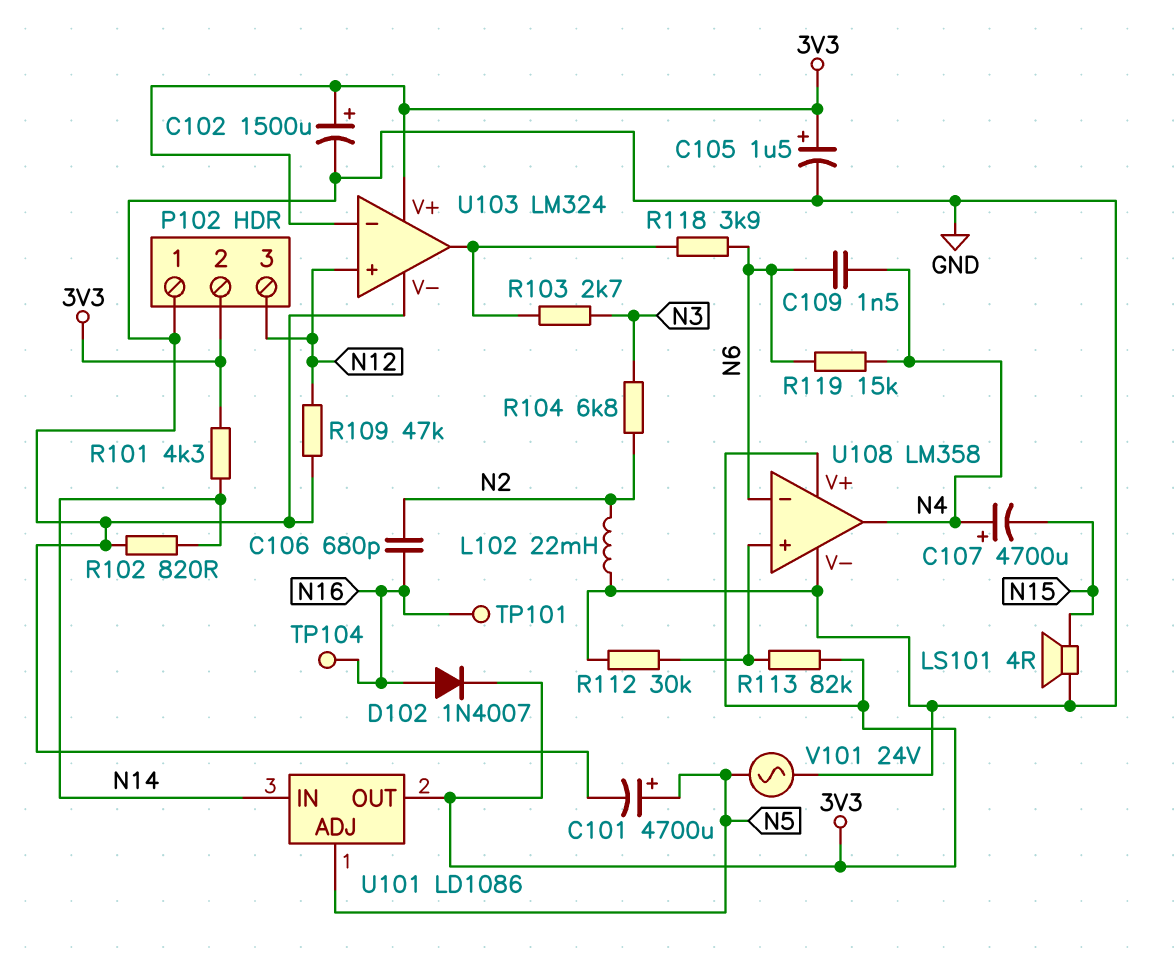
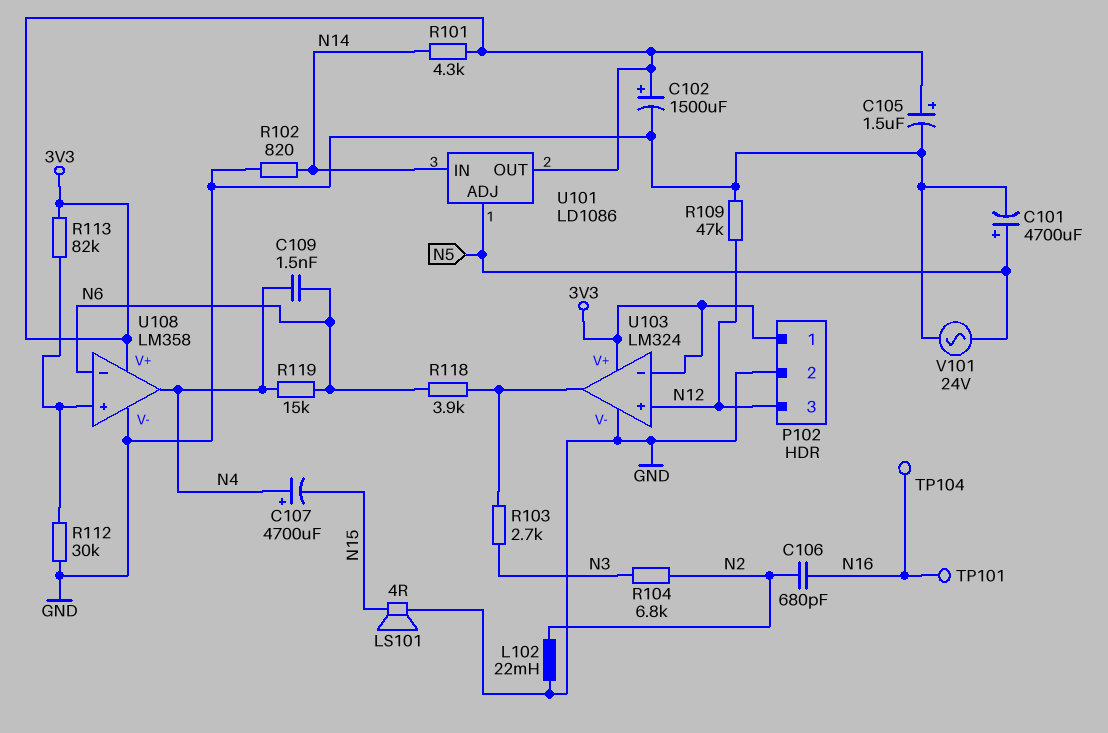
D102: diode 1N4007 (A N16, K 3V3) -> none
P102 pin 1: GND -> 3V3
P102 pin 2: 3V3 -> GND

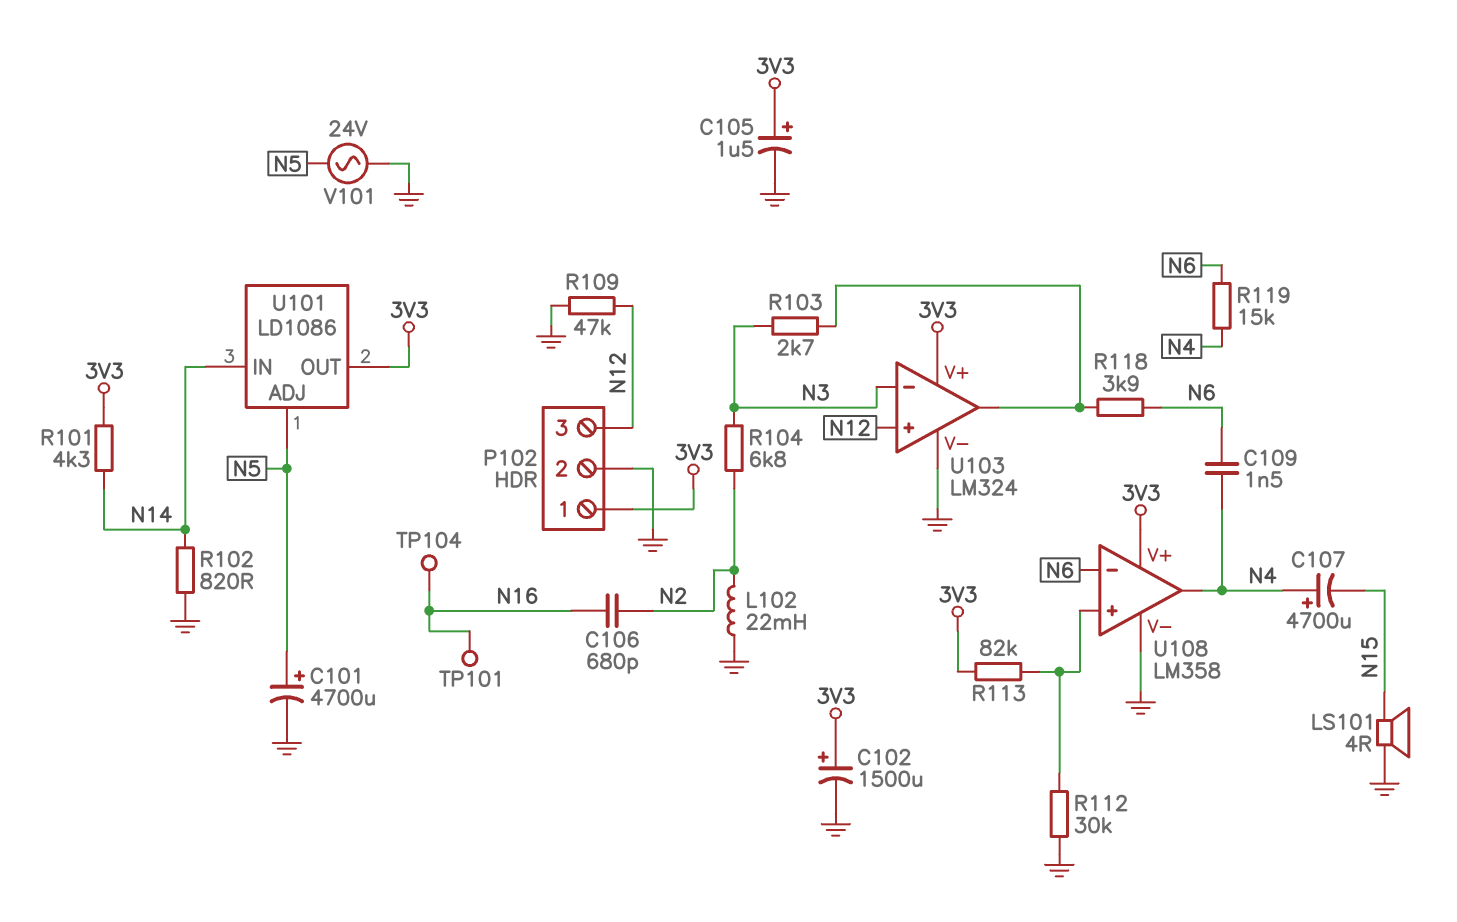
U103 pin in-: 3V3 -> N3

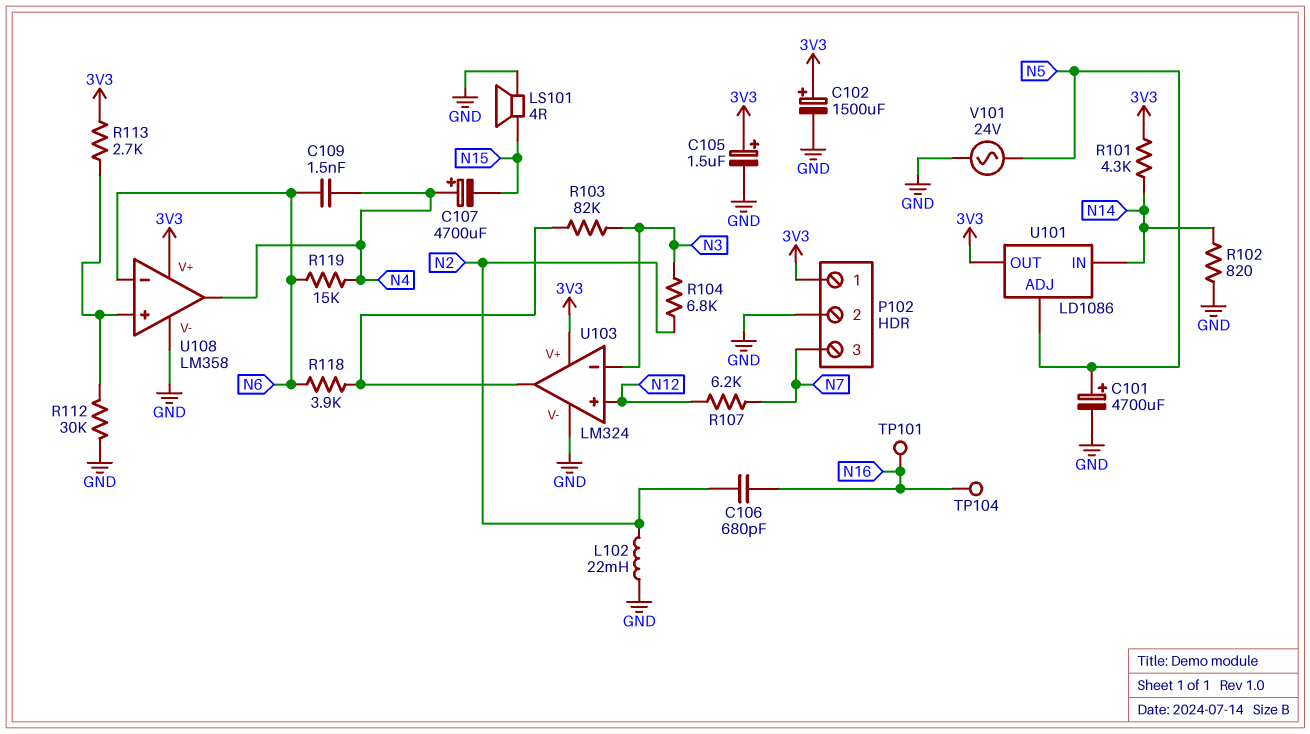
P102 pin 3: N12 -> N7
R103: 2.7k (N3, U103/out) -> 82k (N3, U103/out)
R107: none -> 6.2k (N7, N12)
R109: 47k (GND, N12) -> none
R113: 82k (3V3, U108/in+) -> 2.7k (3V3, U108/in+)

